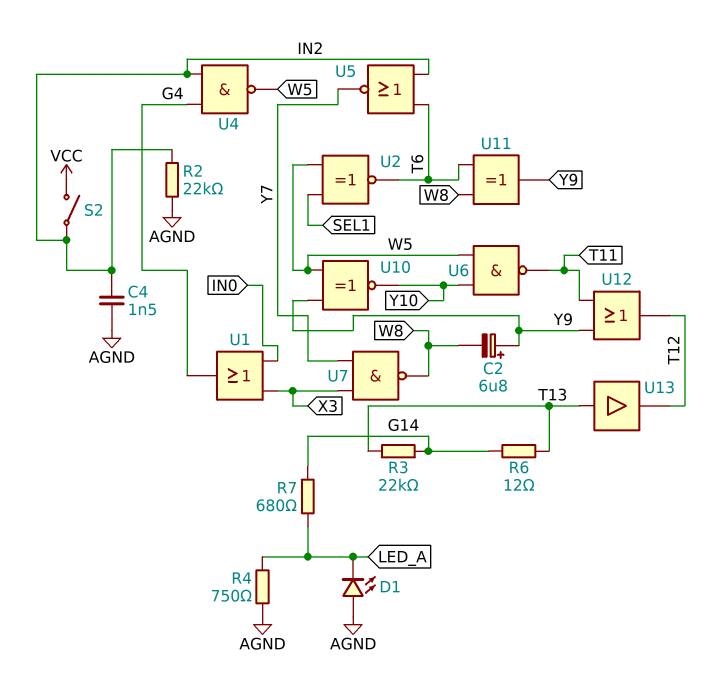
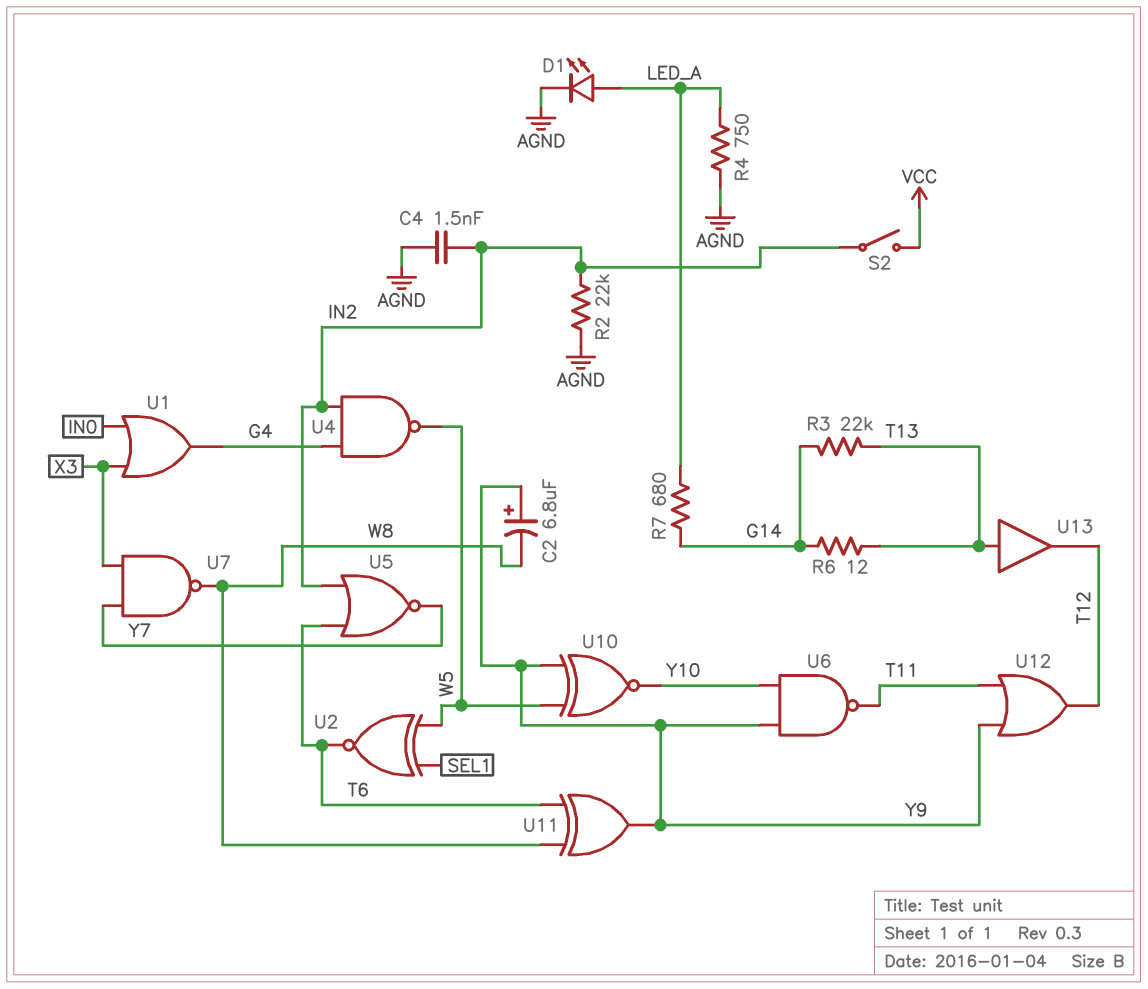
D1: LED (A AGND, K LED_A) -> LED (A LED_A, K AGND)
U6: NAND (in W5, in Y10, out T11) -> NAND (in Y9, in Y10, out T11)

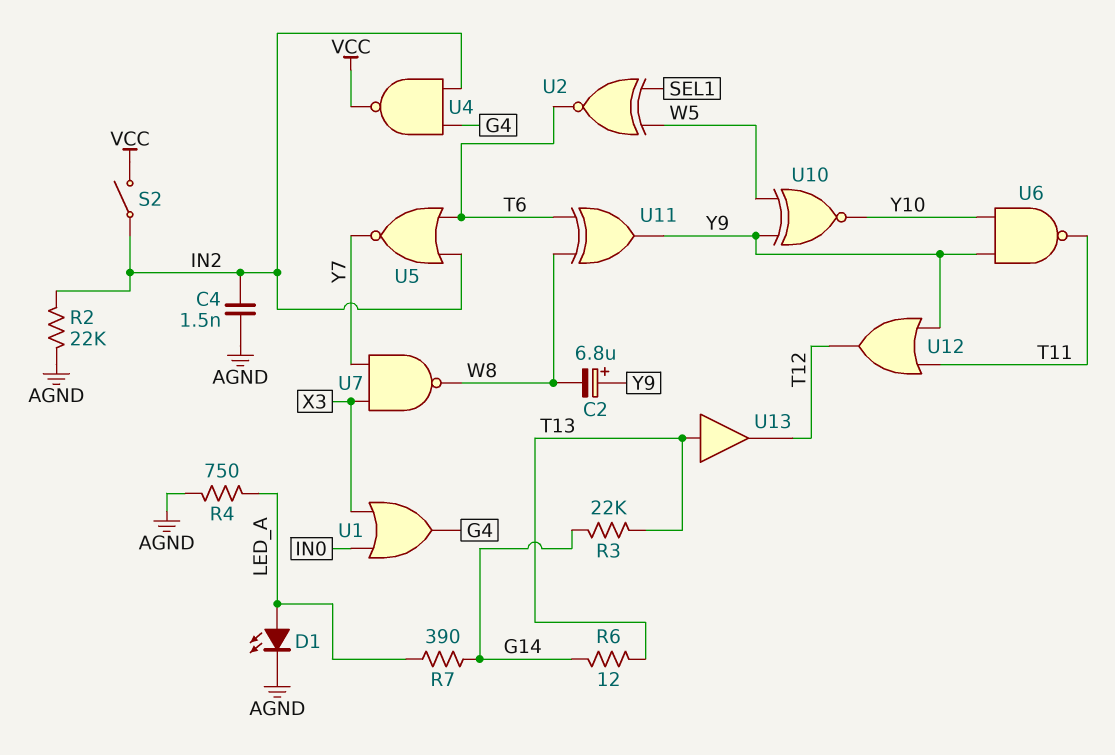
R7: 680 (G14, LED_A) -> 390 (G14, LED_A)
U4: NAND (in G4, in IN2, out W5) -> NAND (in G4, in IN2, out VCC)

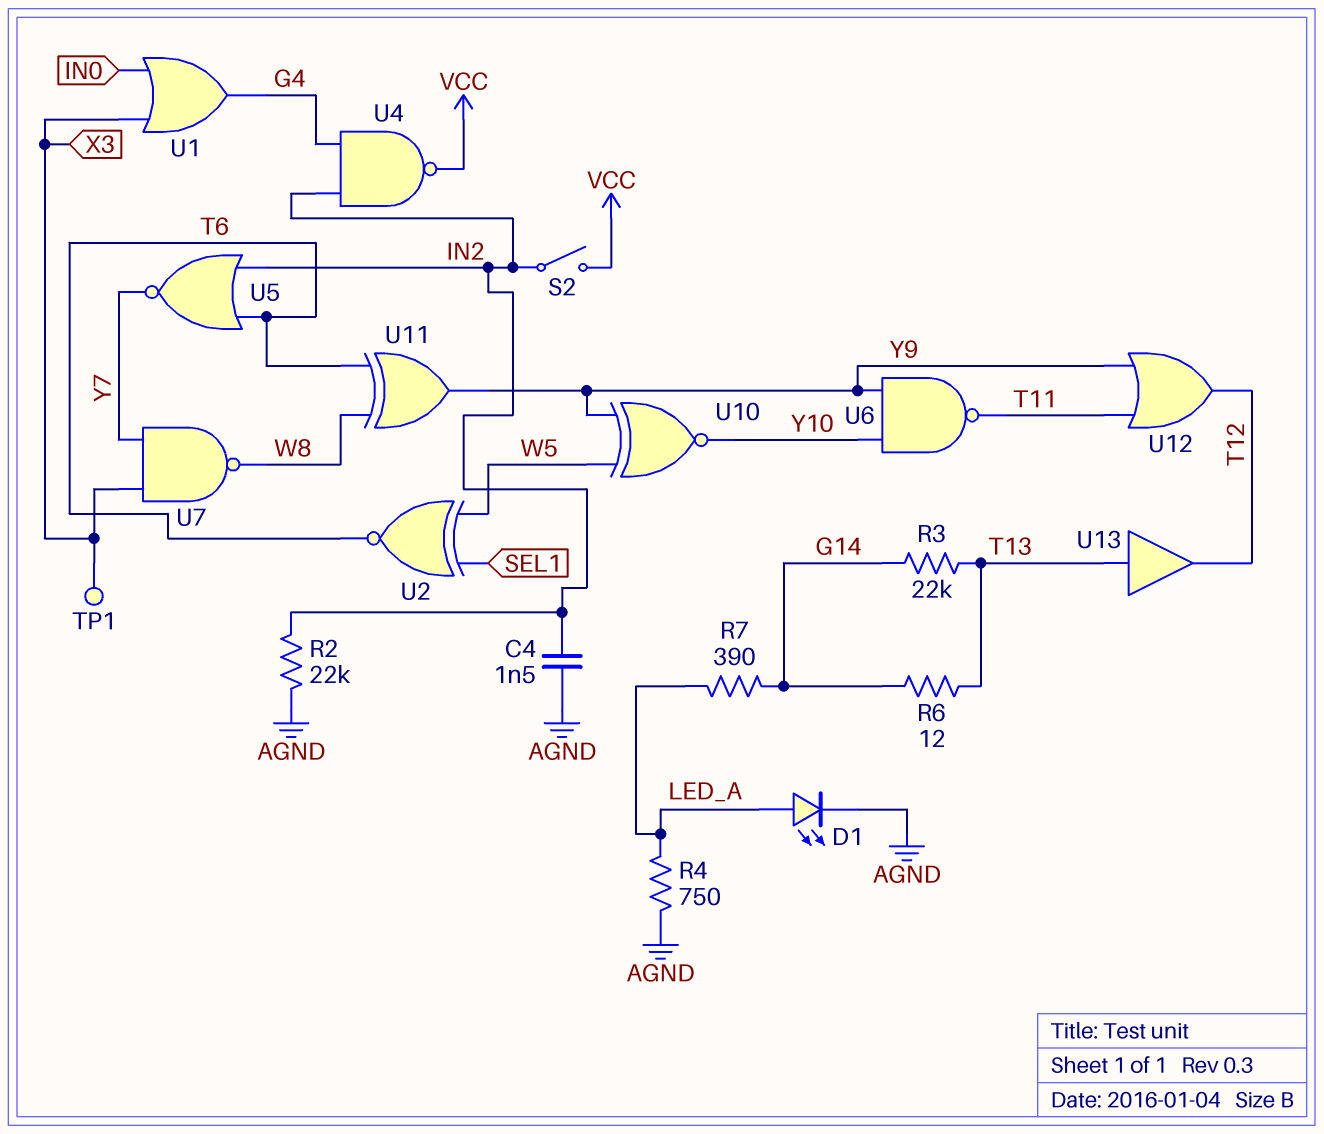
C2: 6.8uF (plus Y9, minus W8) -> none
TP1: none -> test point (X3)

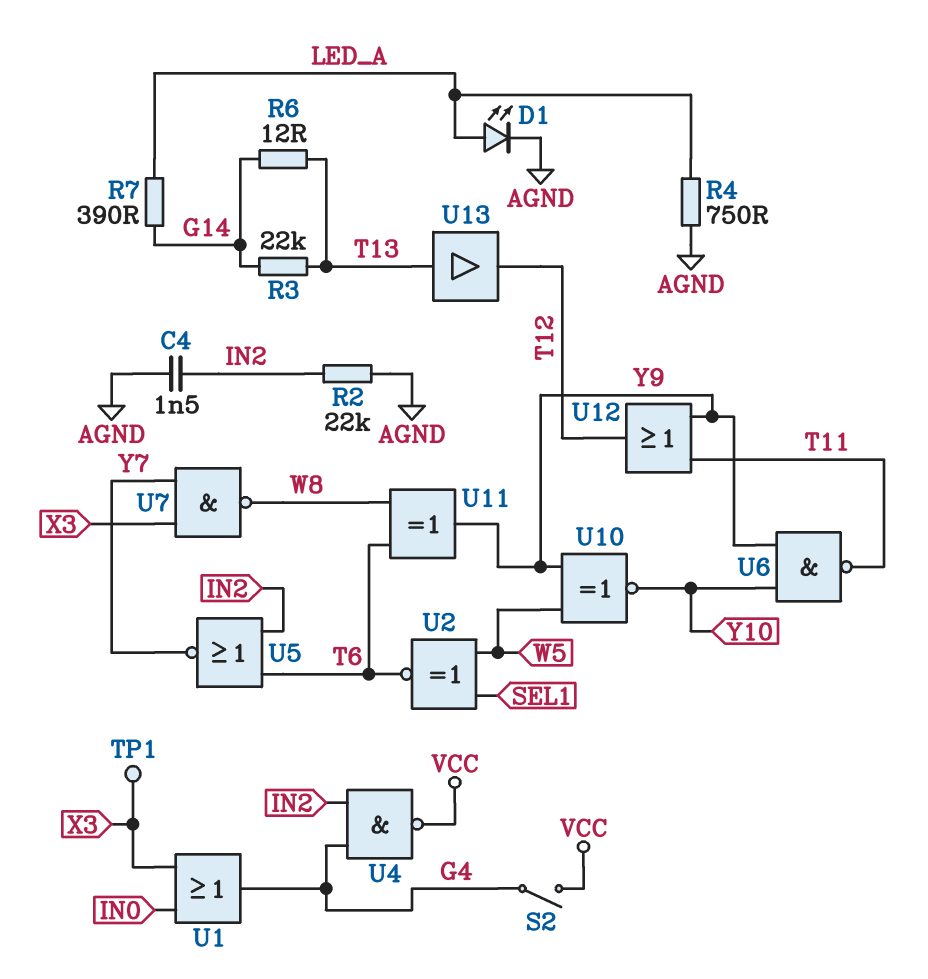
S2: switch (IN2, VCC) -> switch (G4, VCC)

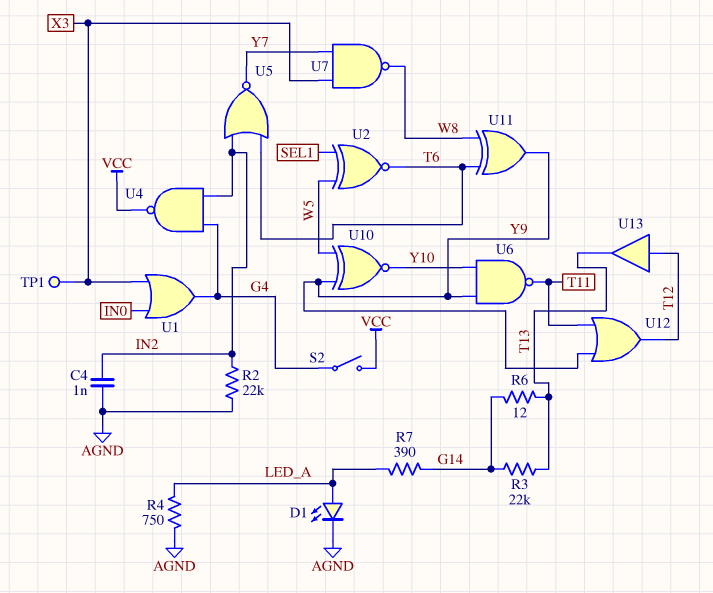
C4: 1.5nF (AGND, IN2) -> 1nF (AGND, IN2)
U13: buffer (in T13, out T12) -> buffer (in T12, out T13)

